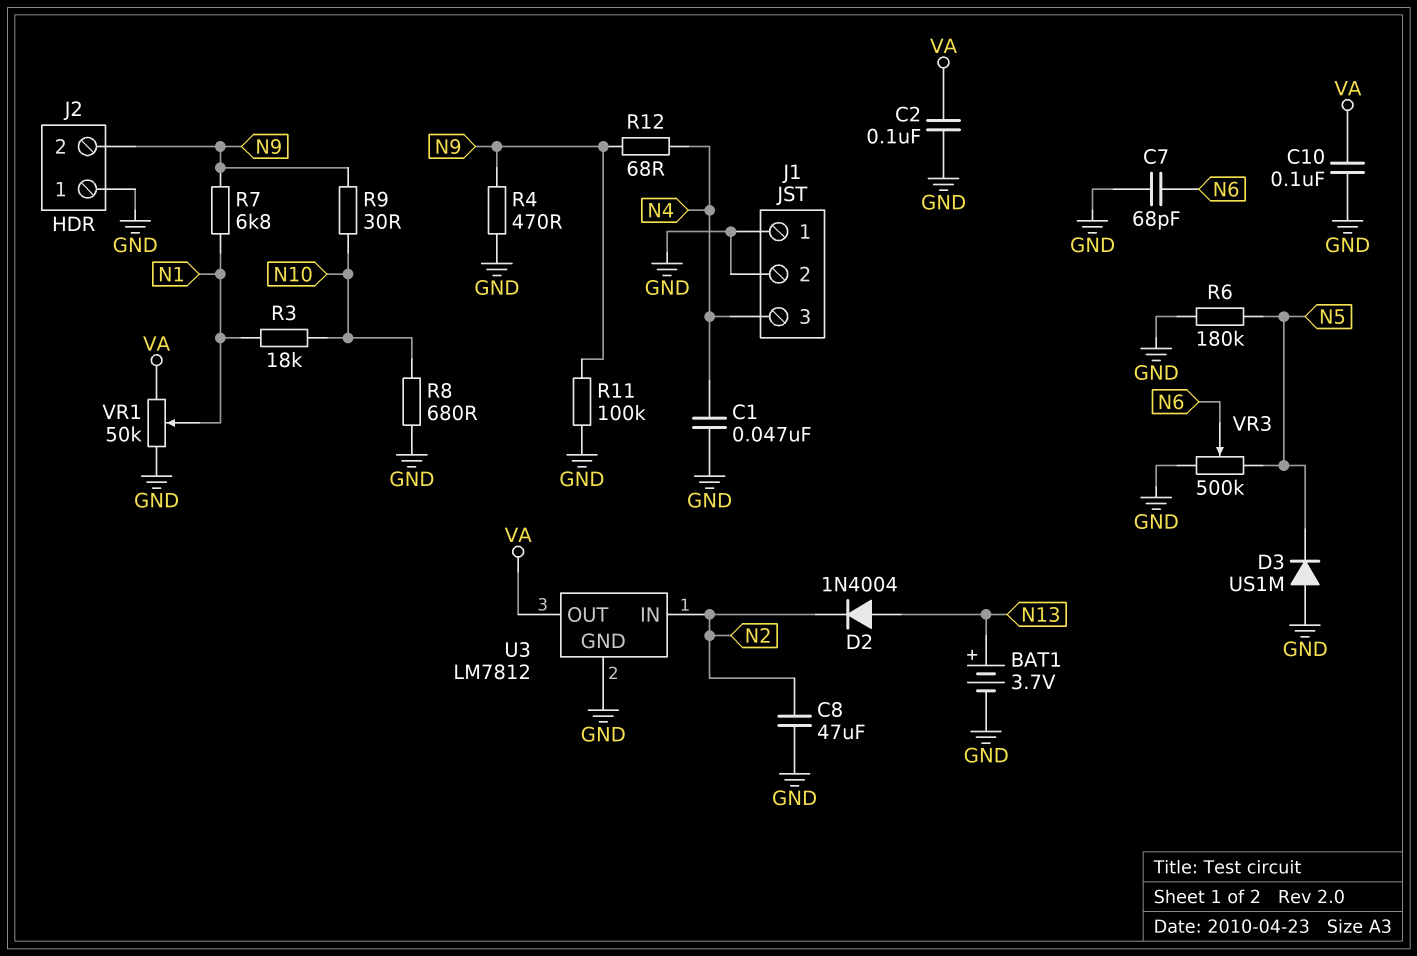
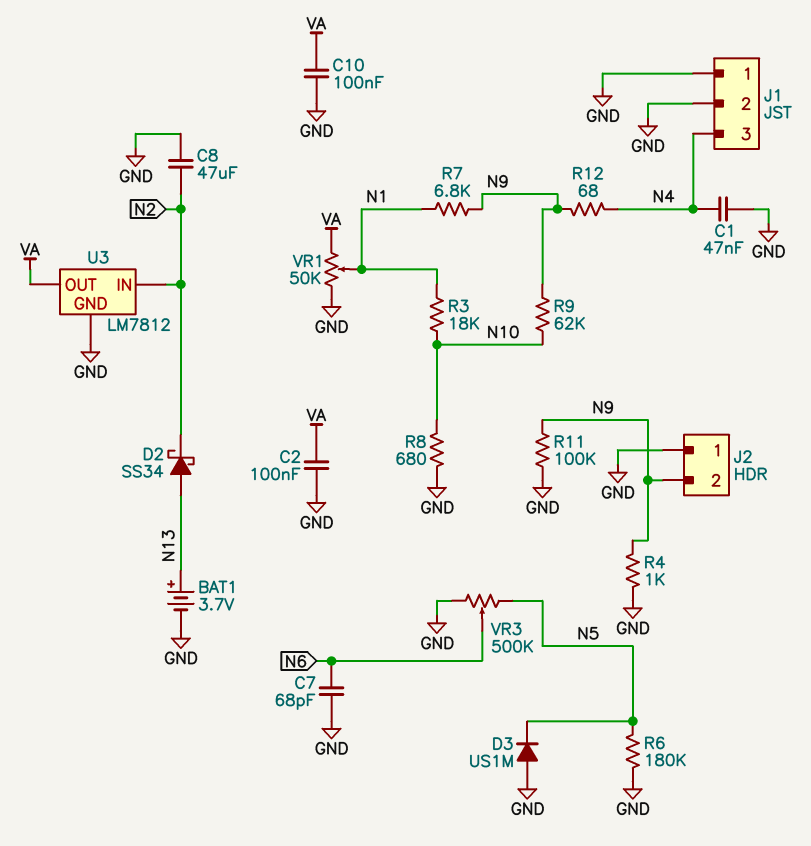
D2: diode 1N4004 (A N13, K N2) -> schottky SS34 (A N13, K N2)
R4: 470 (GND, N9) -> 1k (GND, N9)
R9: 30 (N9, N10) -> 62k (N9, N10)

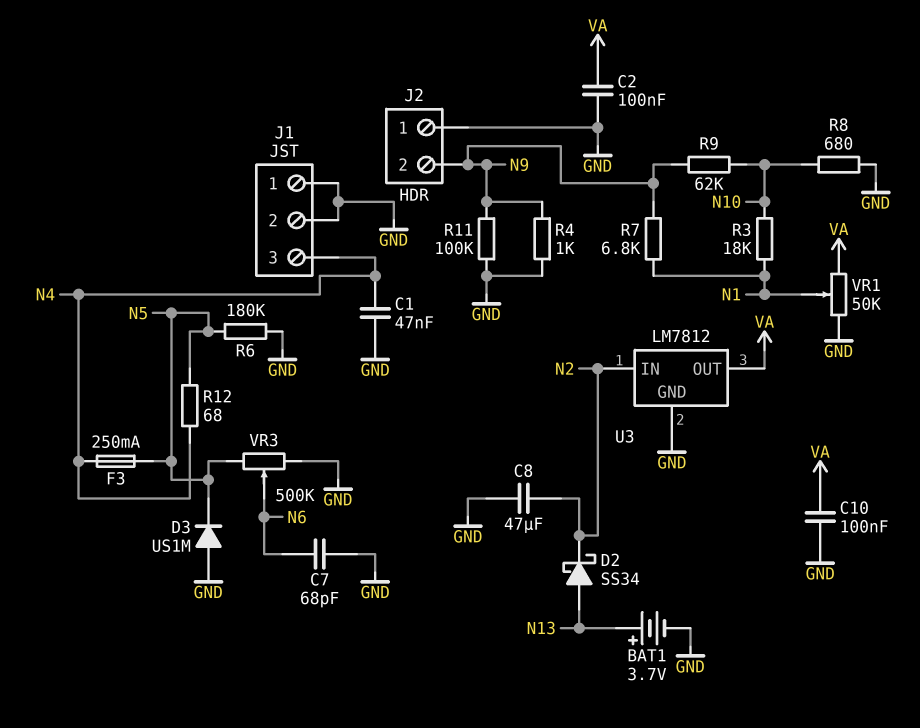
F3: none -> 250mA (N4, N5)
R12: 68 (N4, N9) -> 68 (N4, N5)

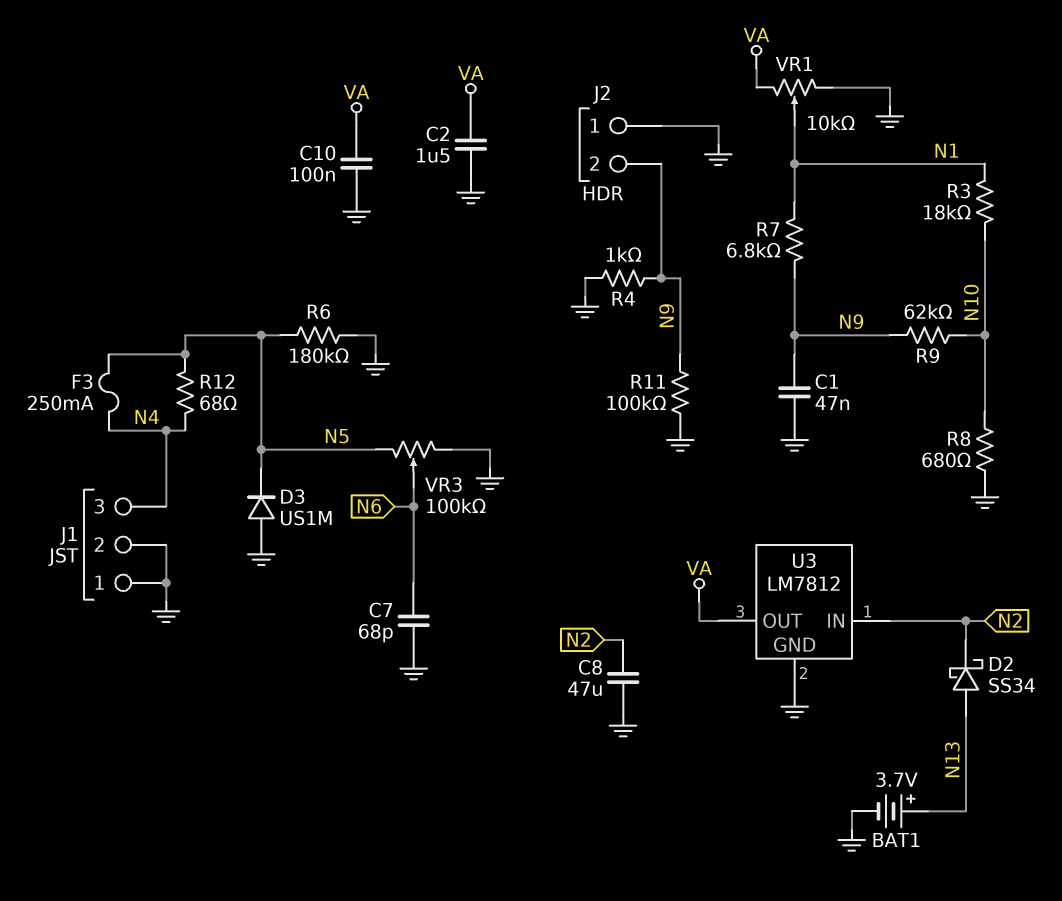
C1: 47nF (GND, N4) -> 47nF (GND, N9)
C2: 100nF (GND, VA) -> 1.5uF (GND, VA)
VR1: 50k (GND, VA, wiper N1) -> 10k (GND, VA, wiper N1)
VR3: 500k (GND, N5, wiper N6) -> 100k (GND, N5, wiper N6)

